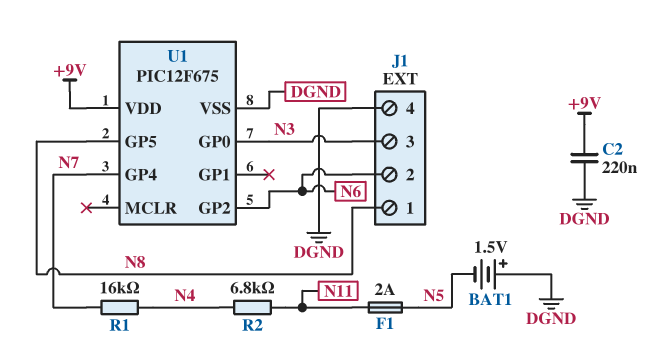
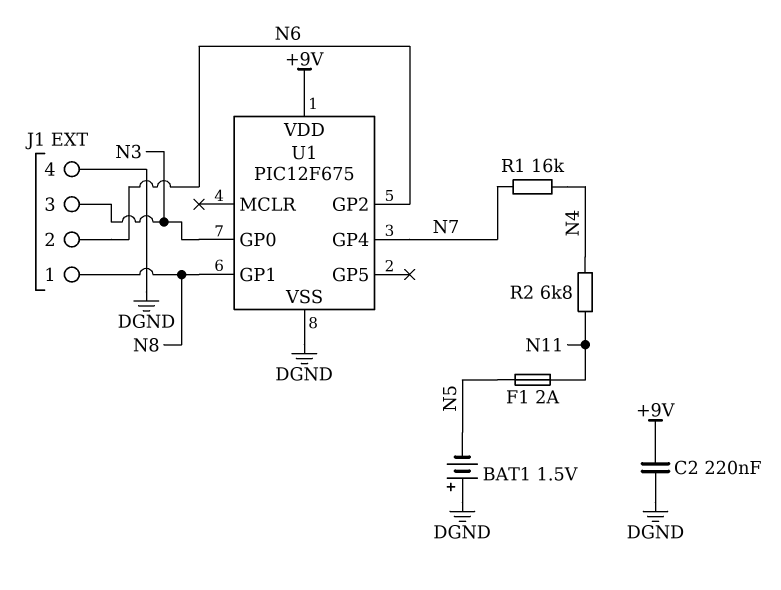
U1 pin GP1: none -> N8
U1 pin GP5: N8 -> none

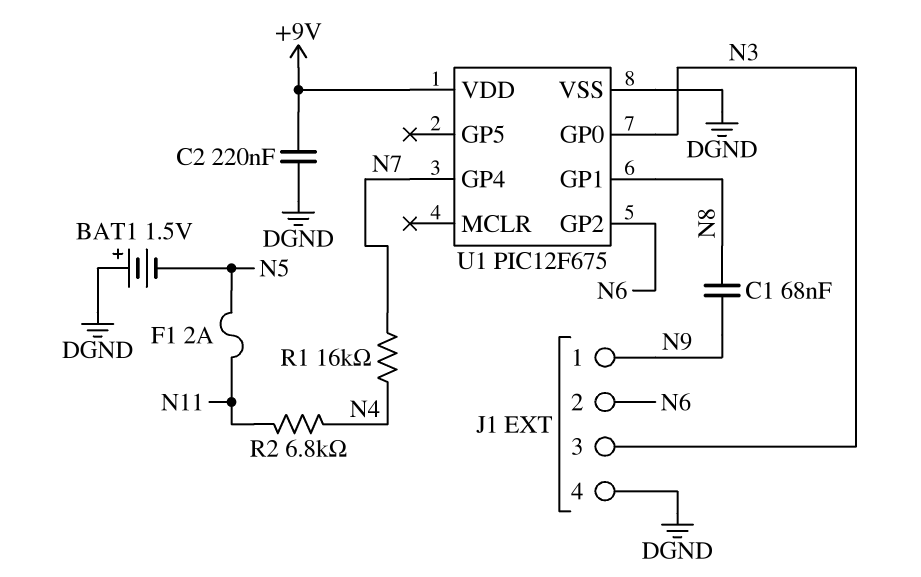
C1: none -> 68nF (N8, N9)
J1 pin 1: N8 -> N9

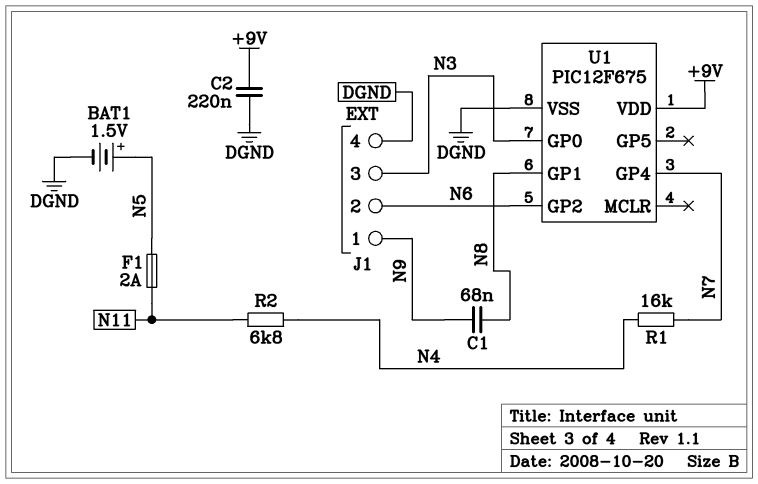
BAT1: 1.5V (plus DGND, minus N5) -> 1.5V (plus N5, minus DGND)

